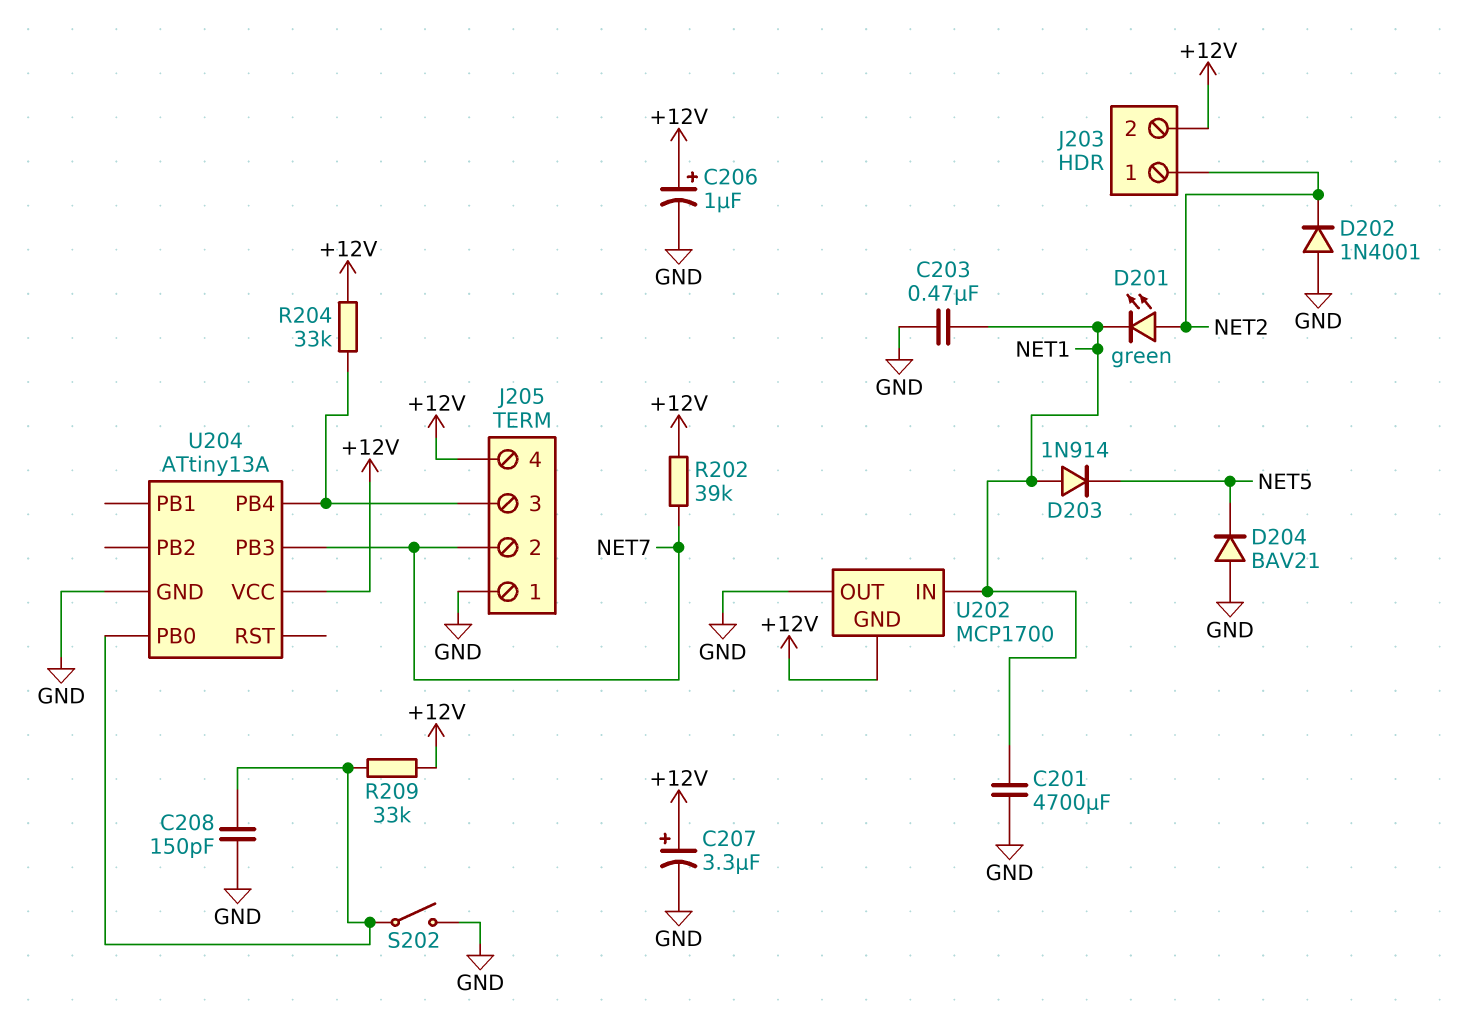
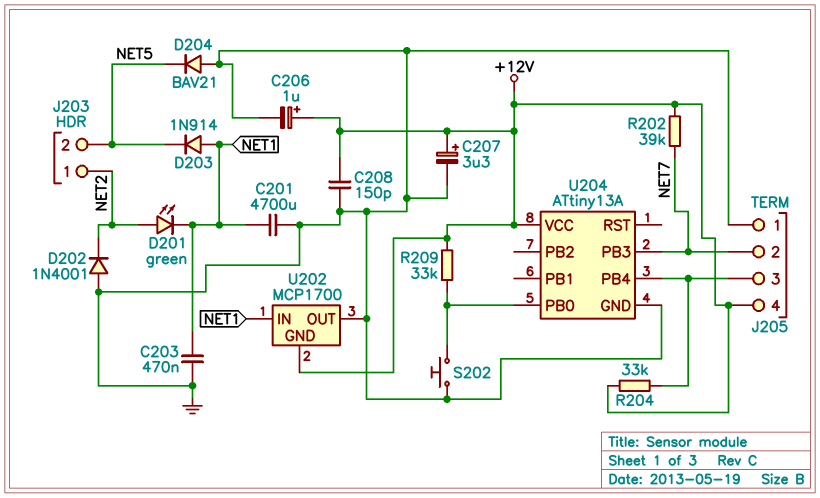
C208: 150pF (GND, U204/PB0) -> 150pF (+12V, GND)
J203 pin 2: +12V -> NET5
S202: switch (GND, U204/PB0) -> button (GND, U204/PB0)

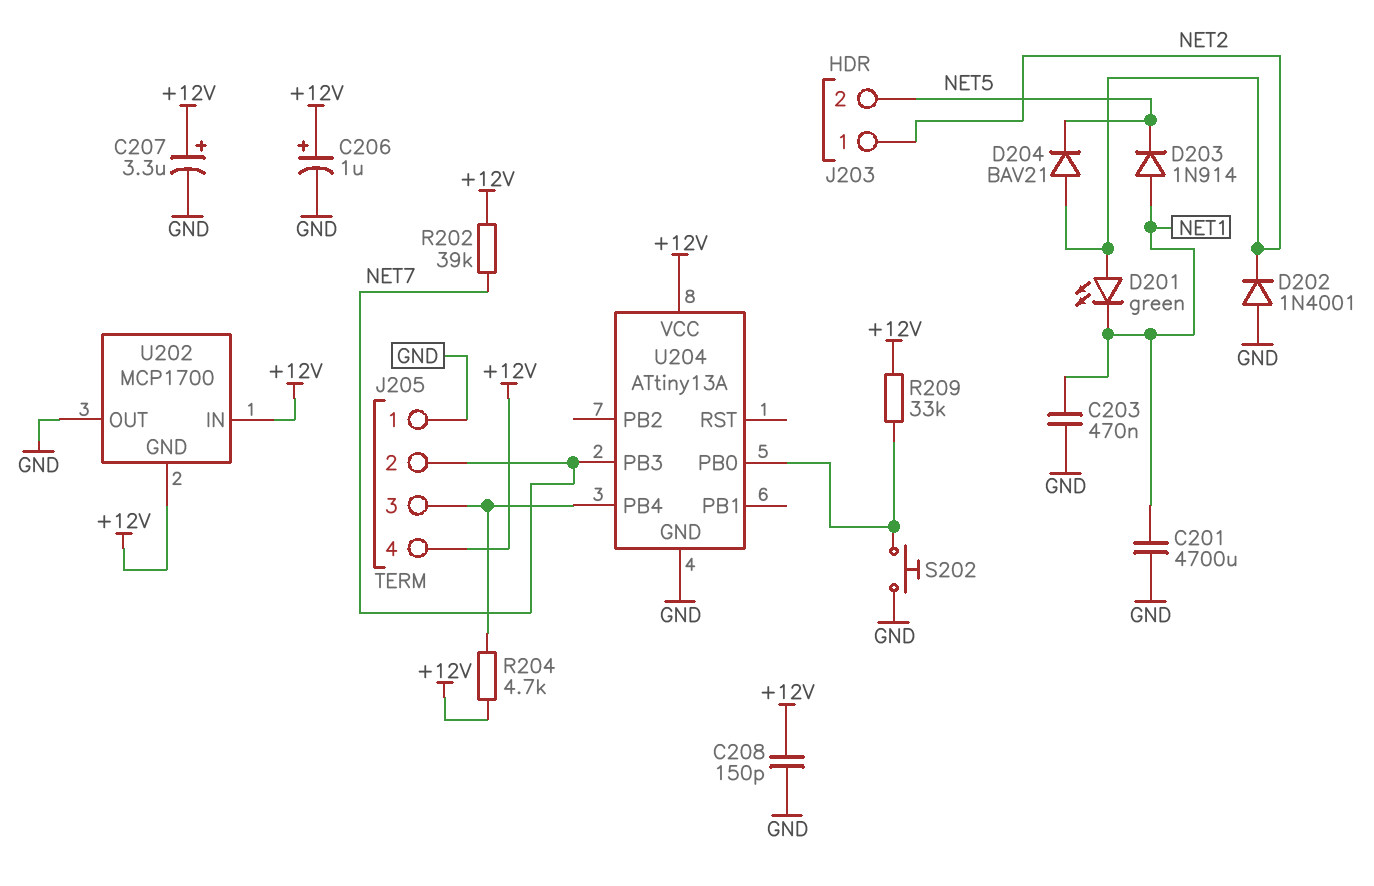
D204: diode BAV21 (A GND, K NET5) -> diode BAV21 (A NET2, K NET5)
R204: 33k (+12V, J205/3) -> 4.7k (+12V, J205/3)
U202 pin IN: NET1 -> +12V

